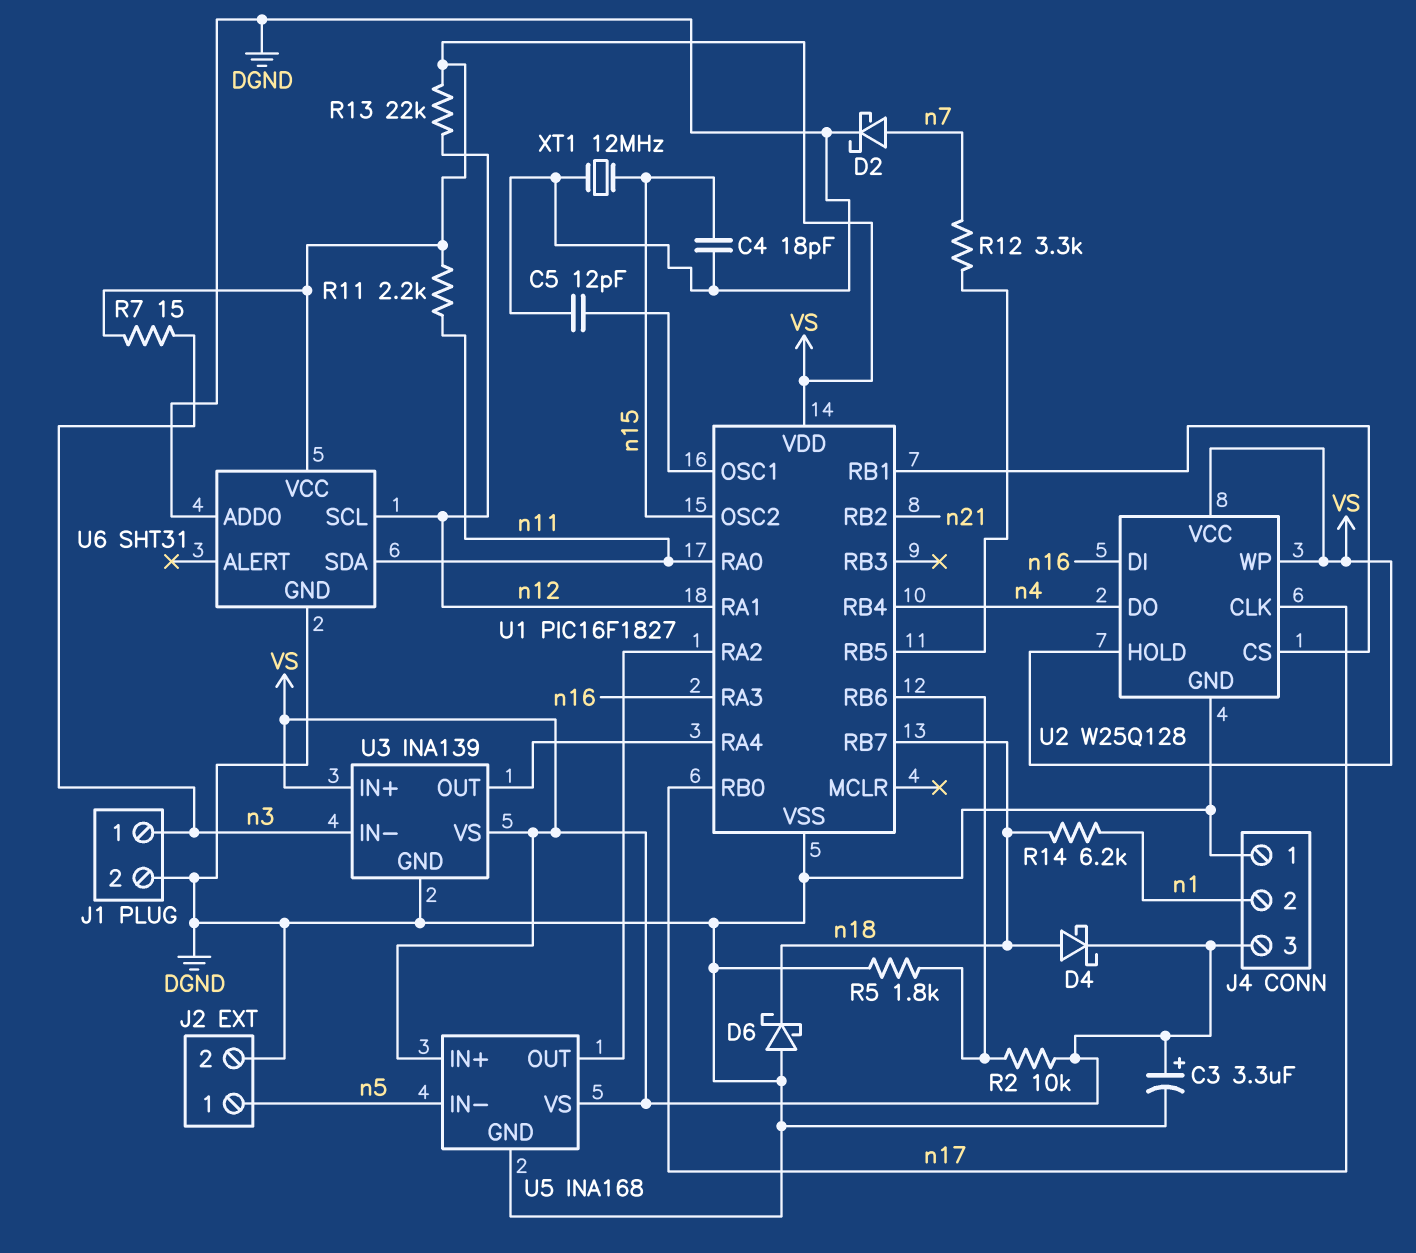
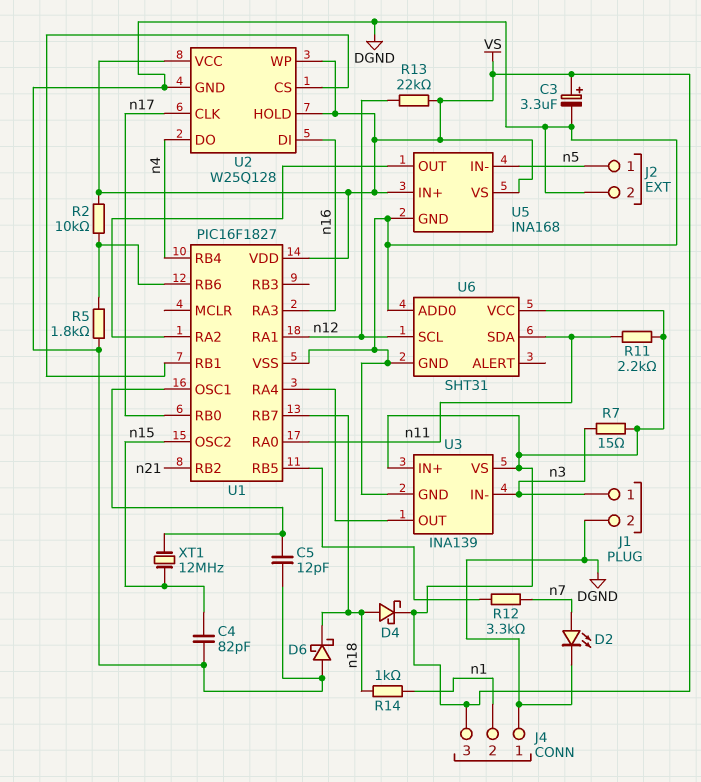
C4: 18pF (DGND, n15) -> 82pF (DGND, n15)
D2: schottky (A n7, K DGND) -> LED (A n7, K DGND)
R14: 6.2k (n1, n18) -> 1k (n1, n18)
XT1: 12MHz (DGND, n15) -> 12MHz (U1/OSC1, n15)

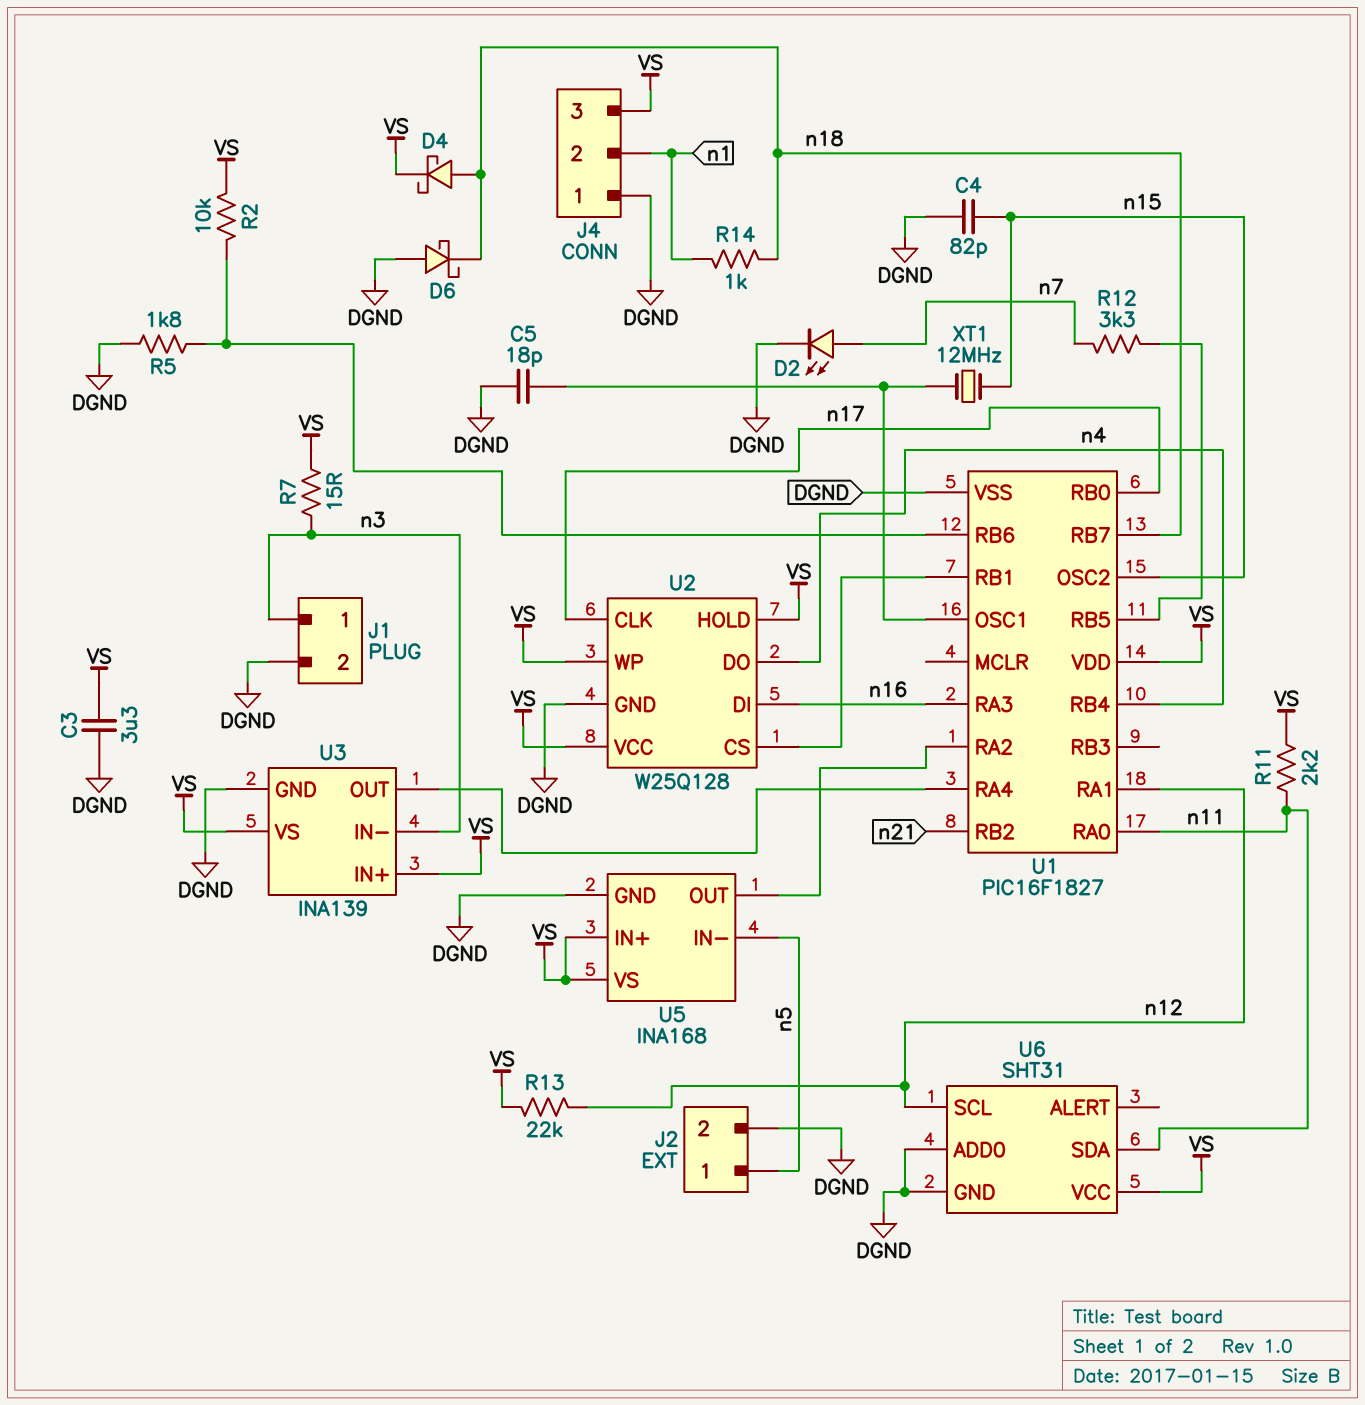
C3: 3.3uF (plus VS, minus DGND) -> 3.3uF (DGND, VS)
C5: 12pF (DGND, U1/OSC1) -> 18pF (DGND, U1/OSC1)

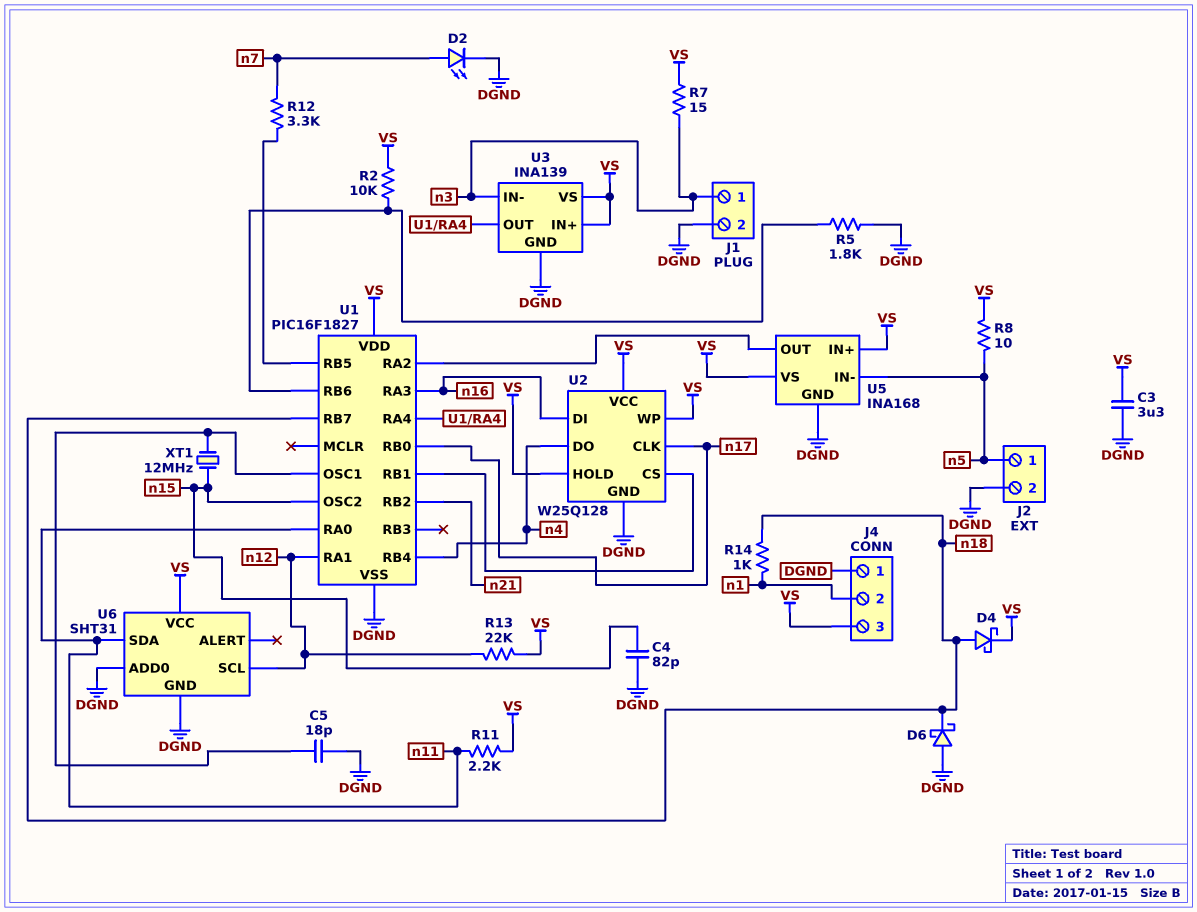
R8: none -> 10 (VS, n5)

